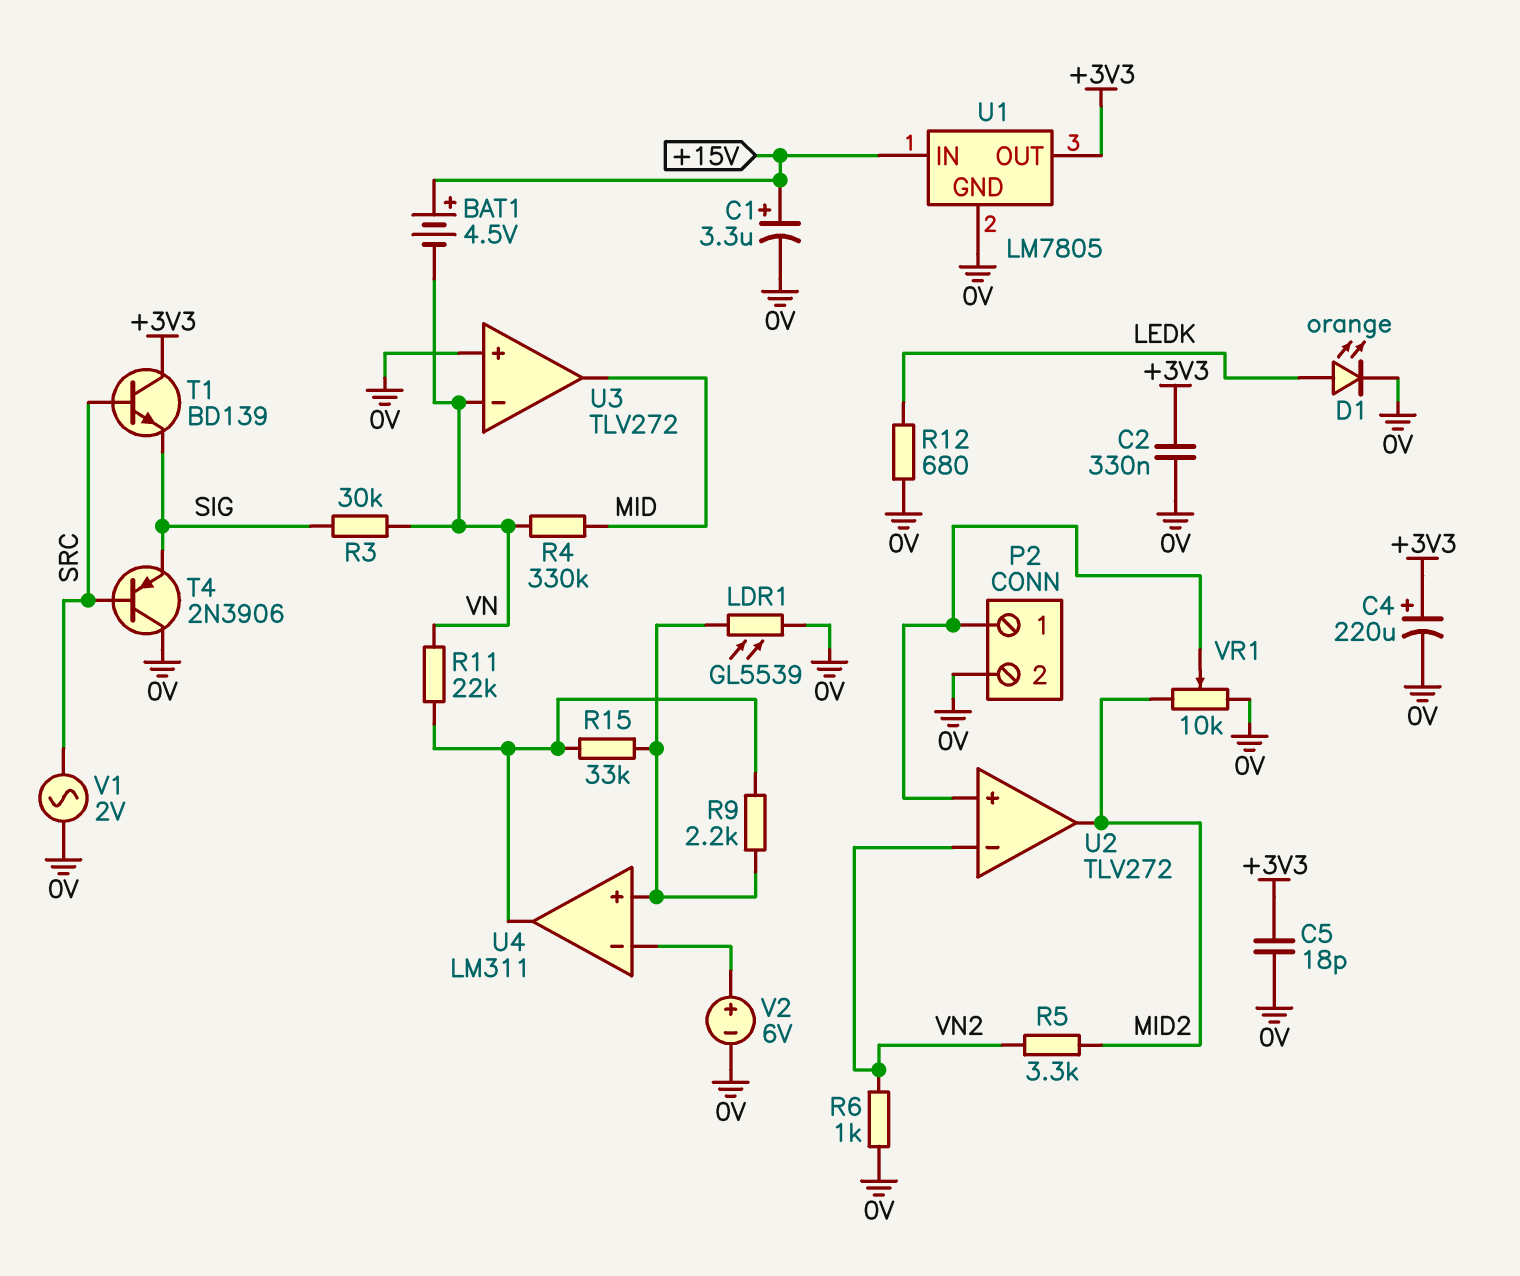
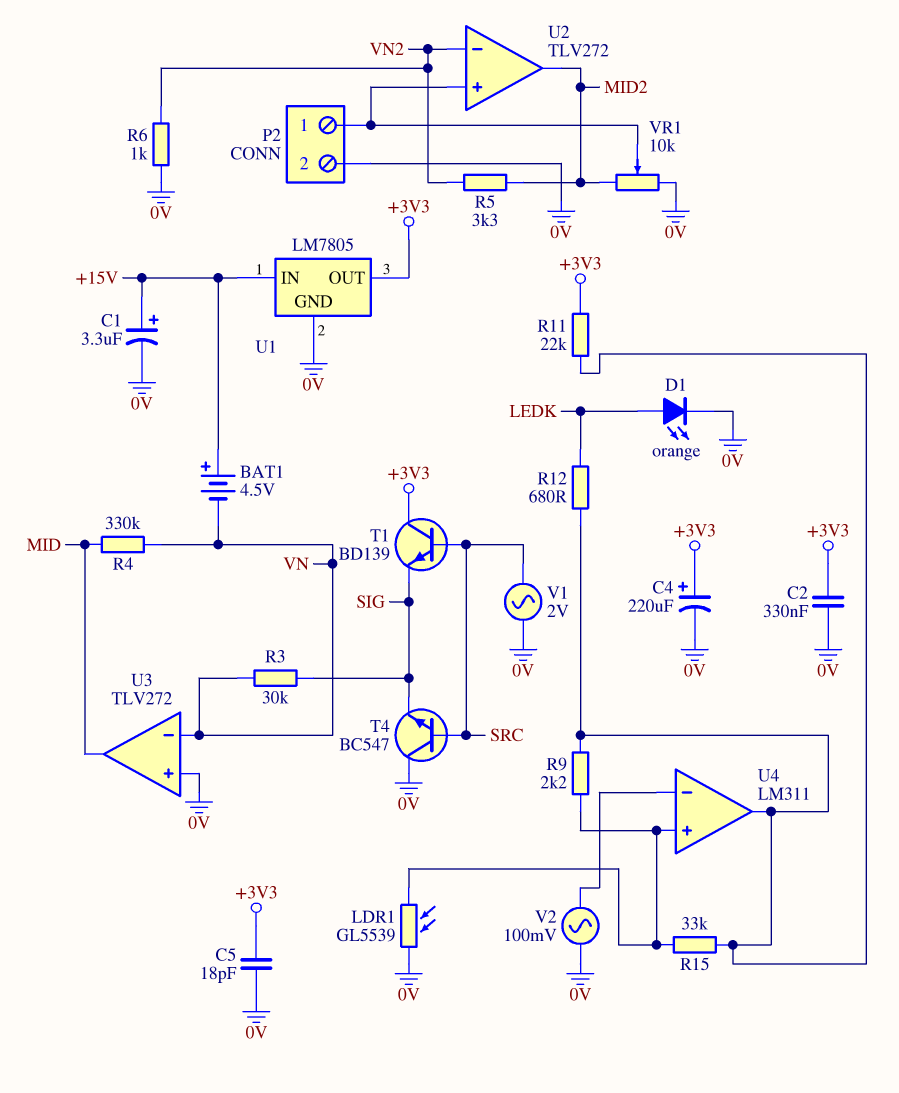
R11: 22k (U4/out, VN) -> 22k (+3V3, U4/out)
R12: 680 (0V, LEDK) -> 680 (LEDK, U4/out)
T4: PNP 2N3906 (B SRC, C 0V, E SIG) -> NPN BC547 (B SRC, C 0V, E SIG)
V2: 6V (plus U4/in-, minus 0V) -> AC 100mV (0V, U4/in-)

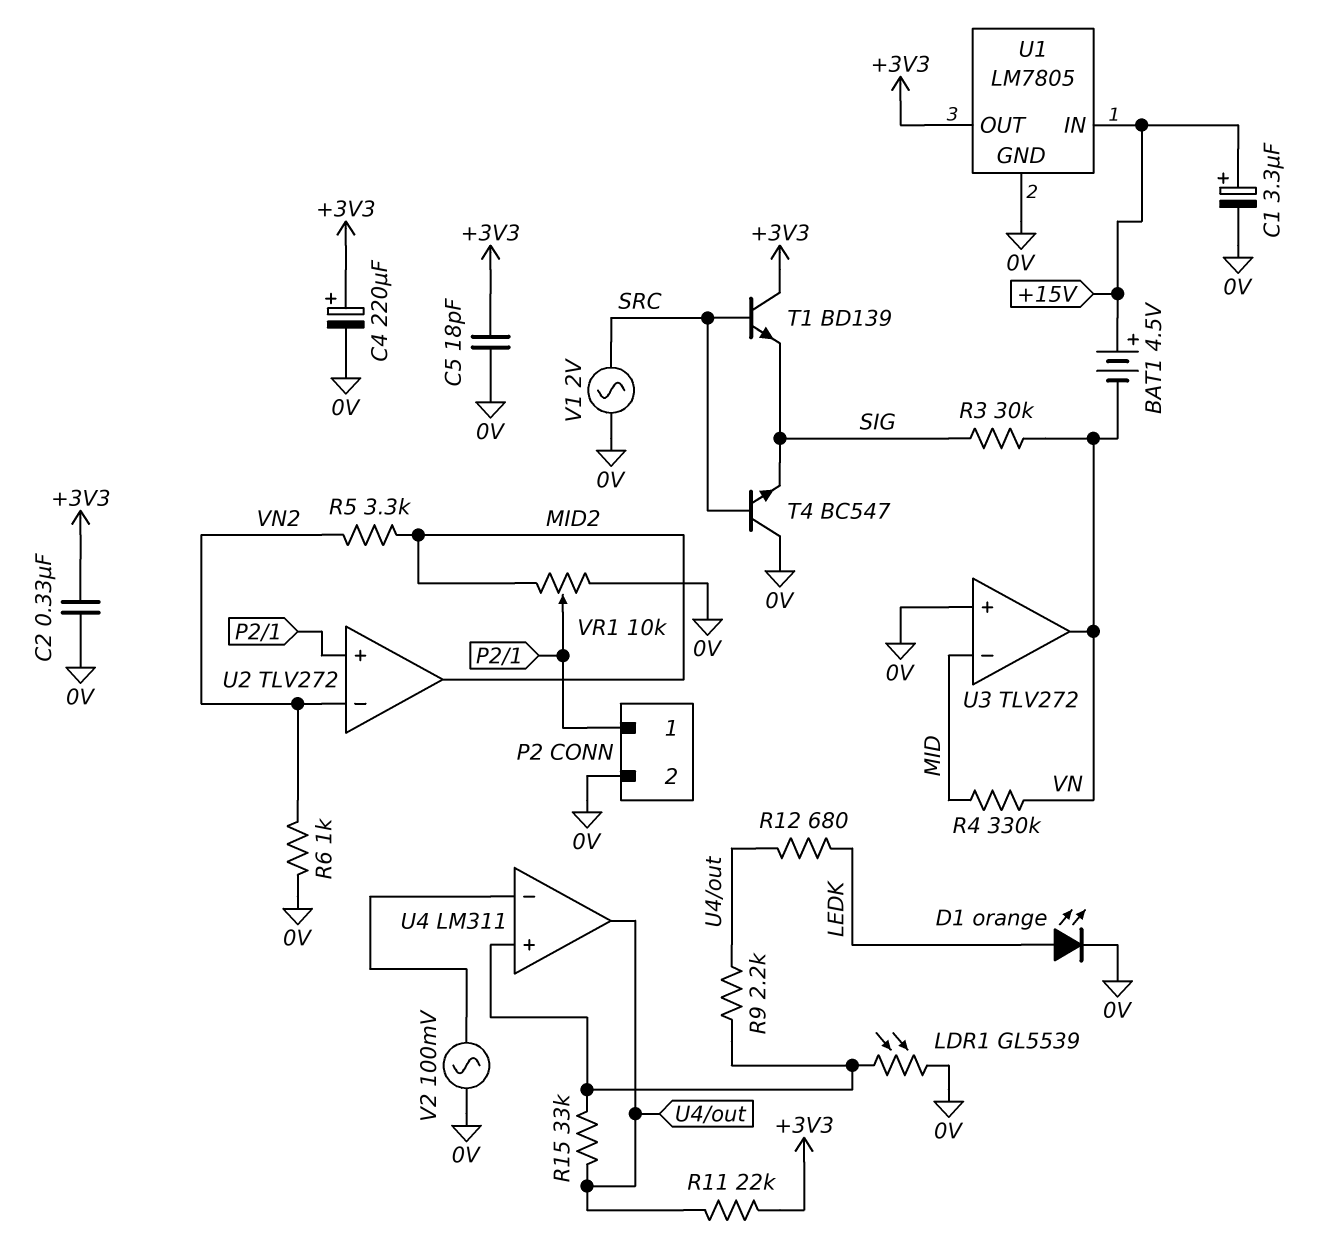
U3 pin in-: VN -> MID
U3 pin out: MID -> VN

